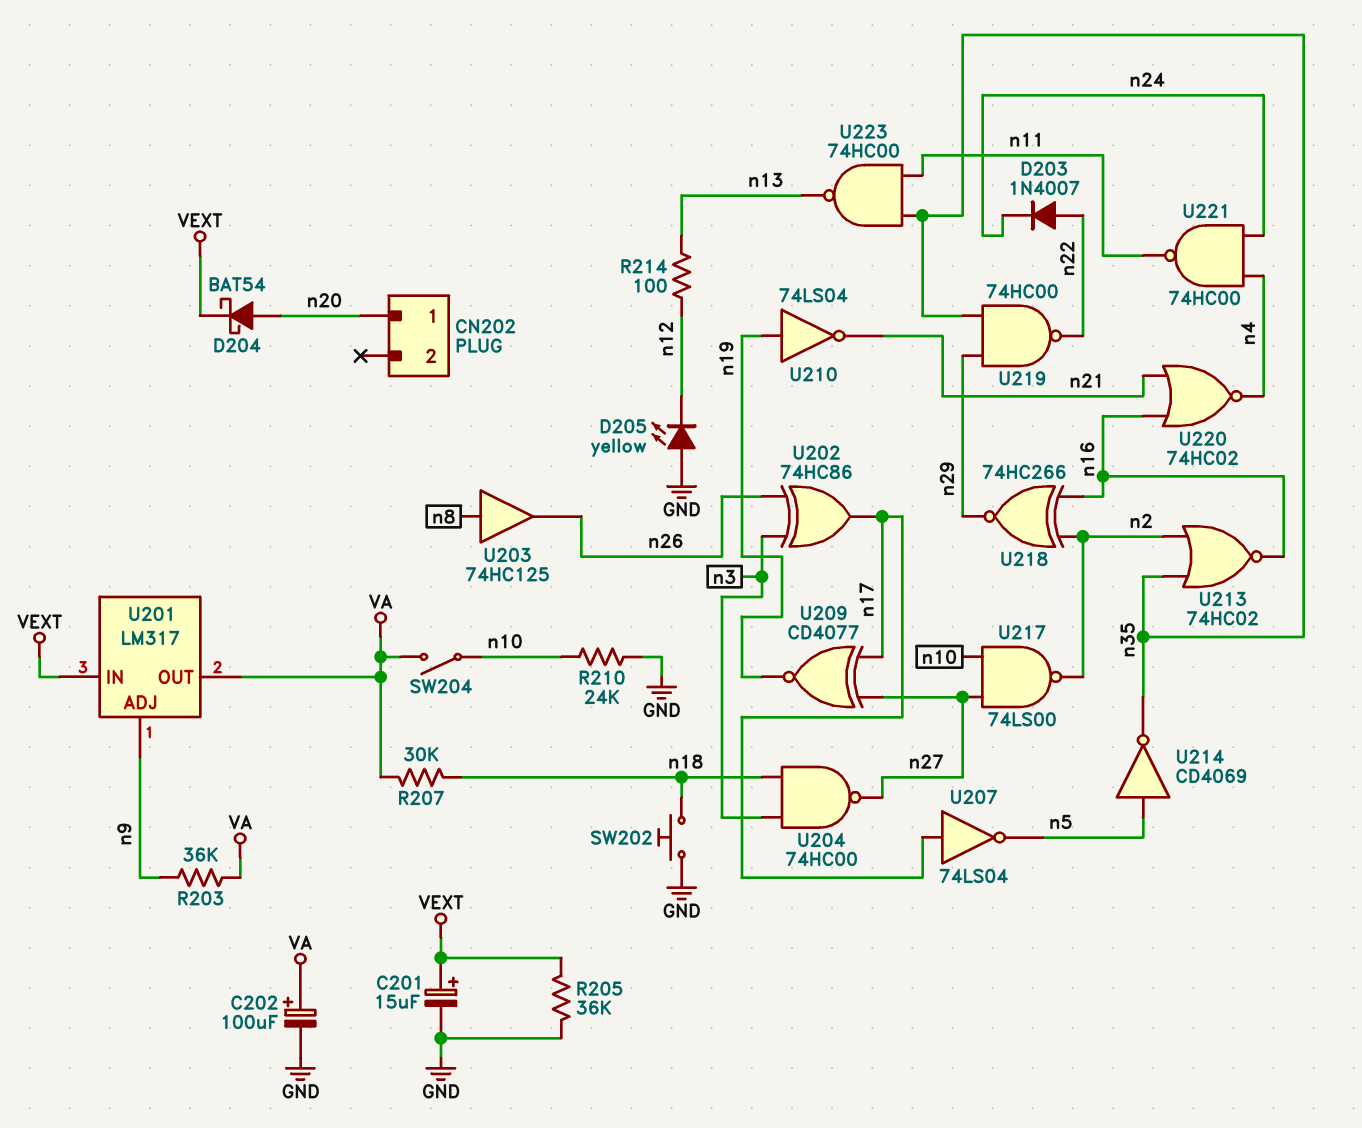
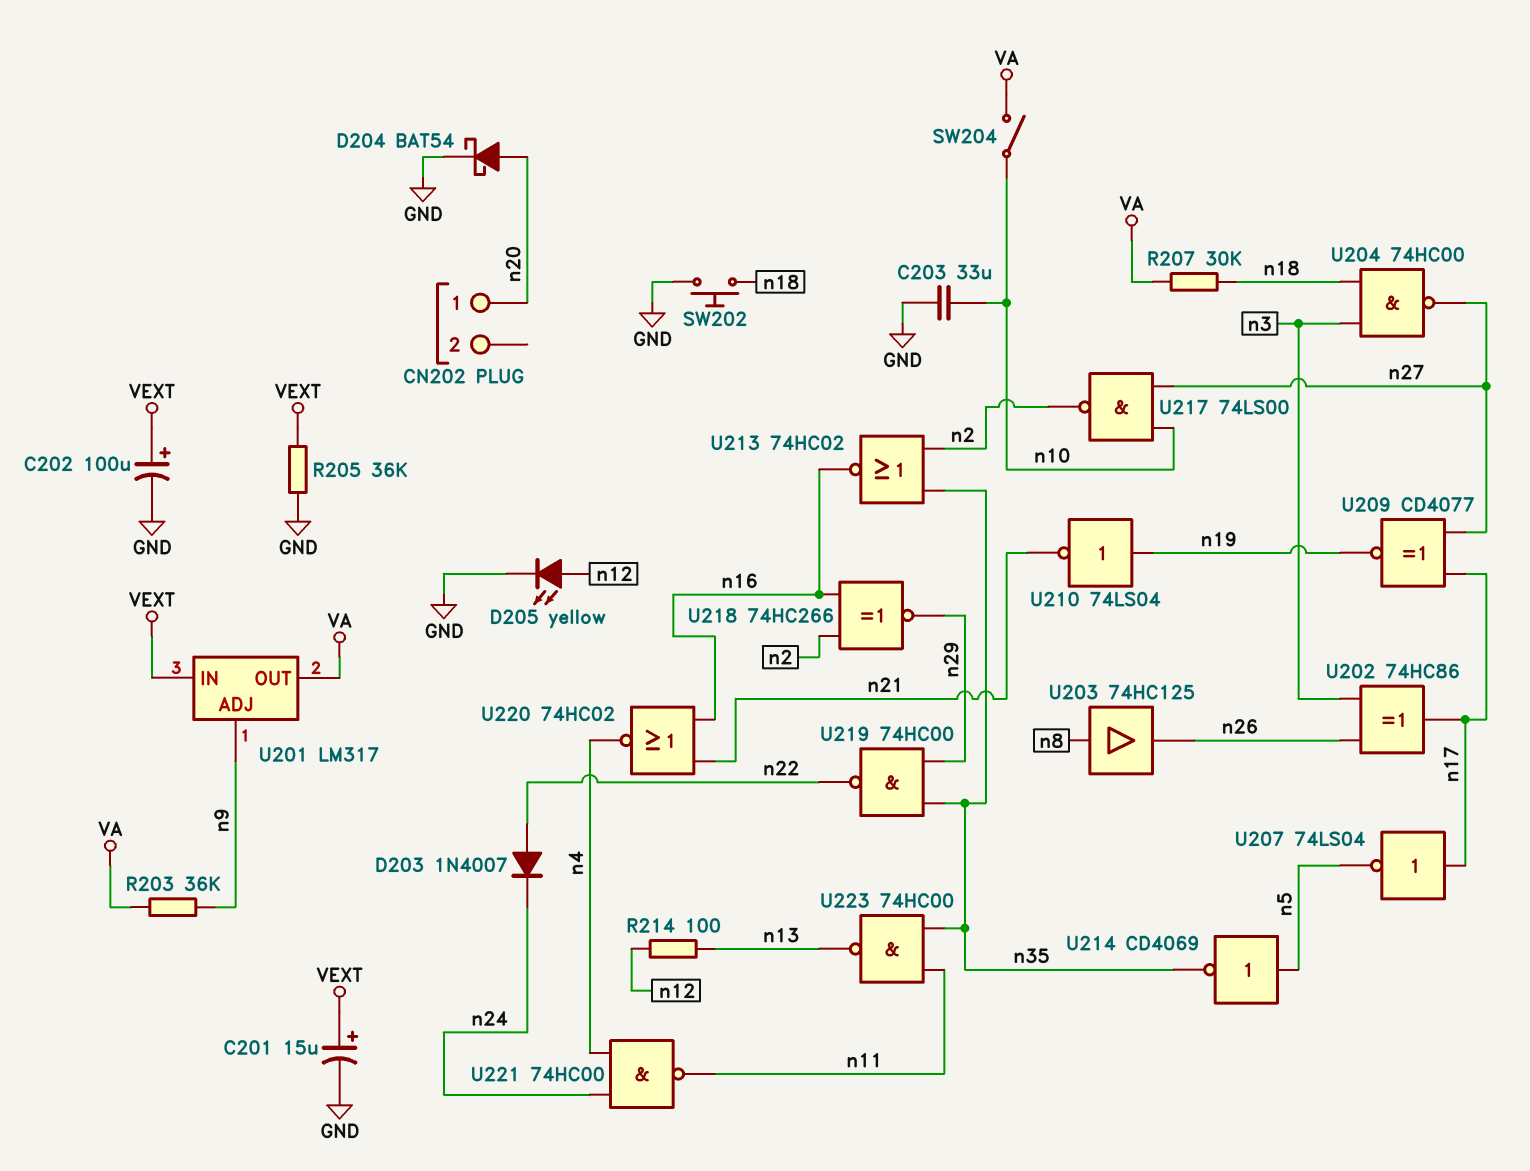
C202: 100uF (plus VA, minus GND) -> 100uF (plus VEXT, minus GND)
C203: none -> 33uF (GND, n10)
D204: schottky BAT54 (A n20, K VEXT) -> schottky BAT54 (A n20, K GND)
D205: LED yellow (A GND, K n12) -> LED yellow (A n12, K GND)
R210: 24k (GND, n10) -> none

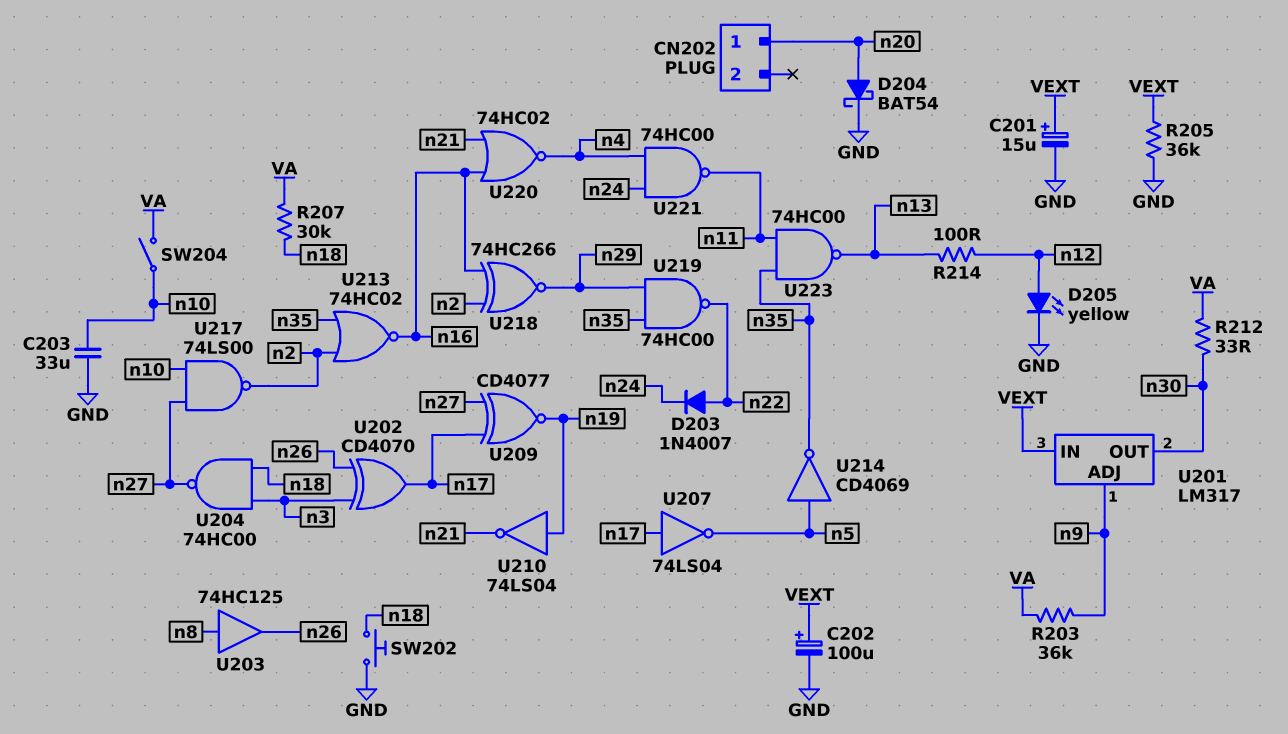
R212: none -> 33 (VA, n30)
U201 pin OUT: VA -> n30
U202: XOR 74HC86 (in n3, in n26, out n17) -> XOR CD4070 (in n3, in n26, out n17)

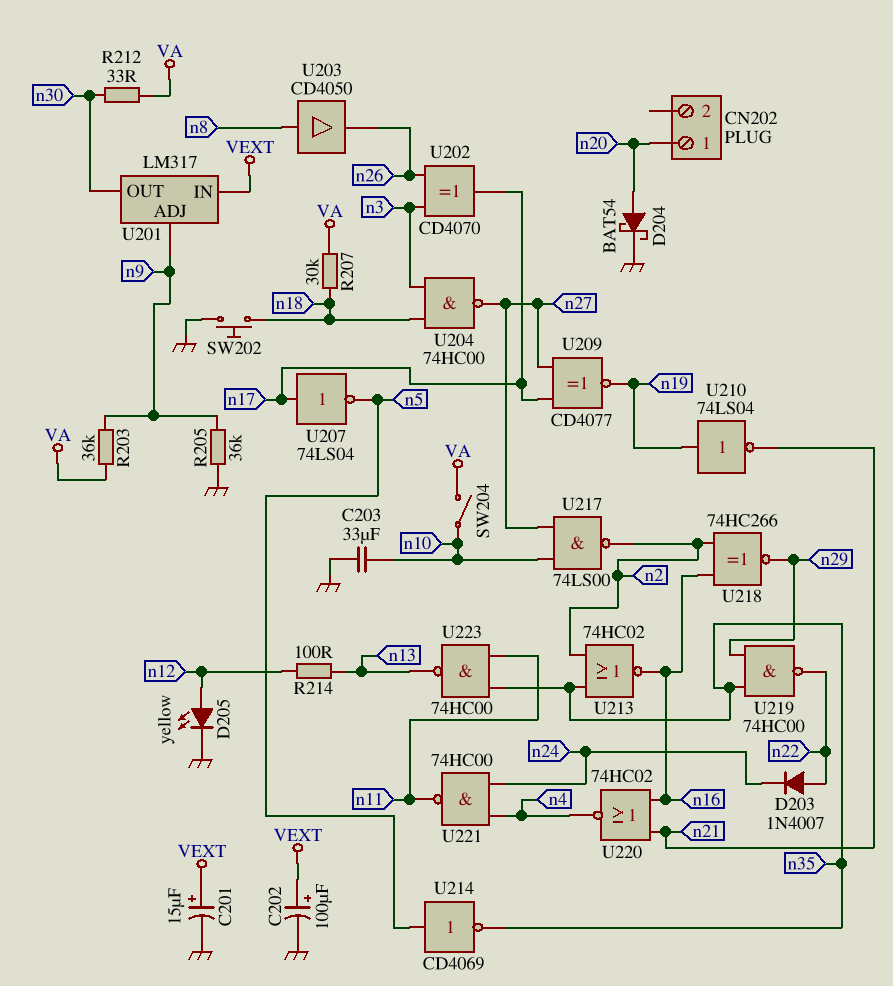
R205: 36k (GND, VEXT) -> 36k (GND, n9)
U203: buffer 74HC125 (in n8, out n26) -> buffer CD4050 (in n8, out n26)

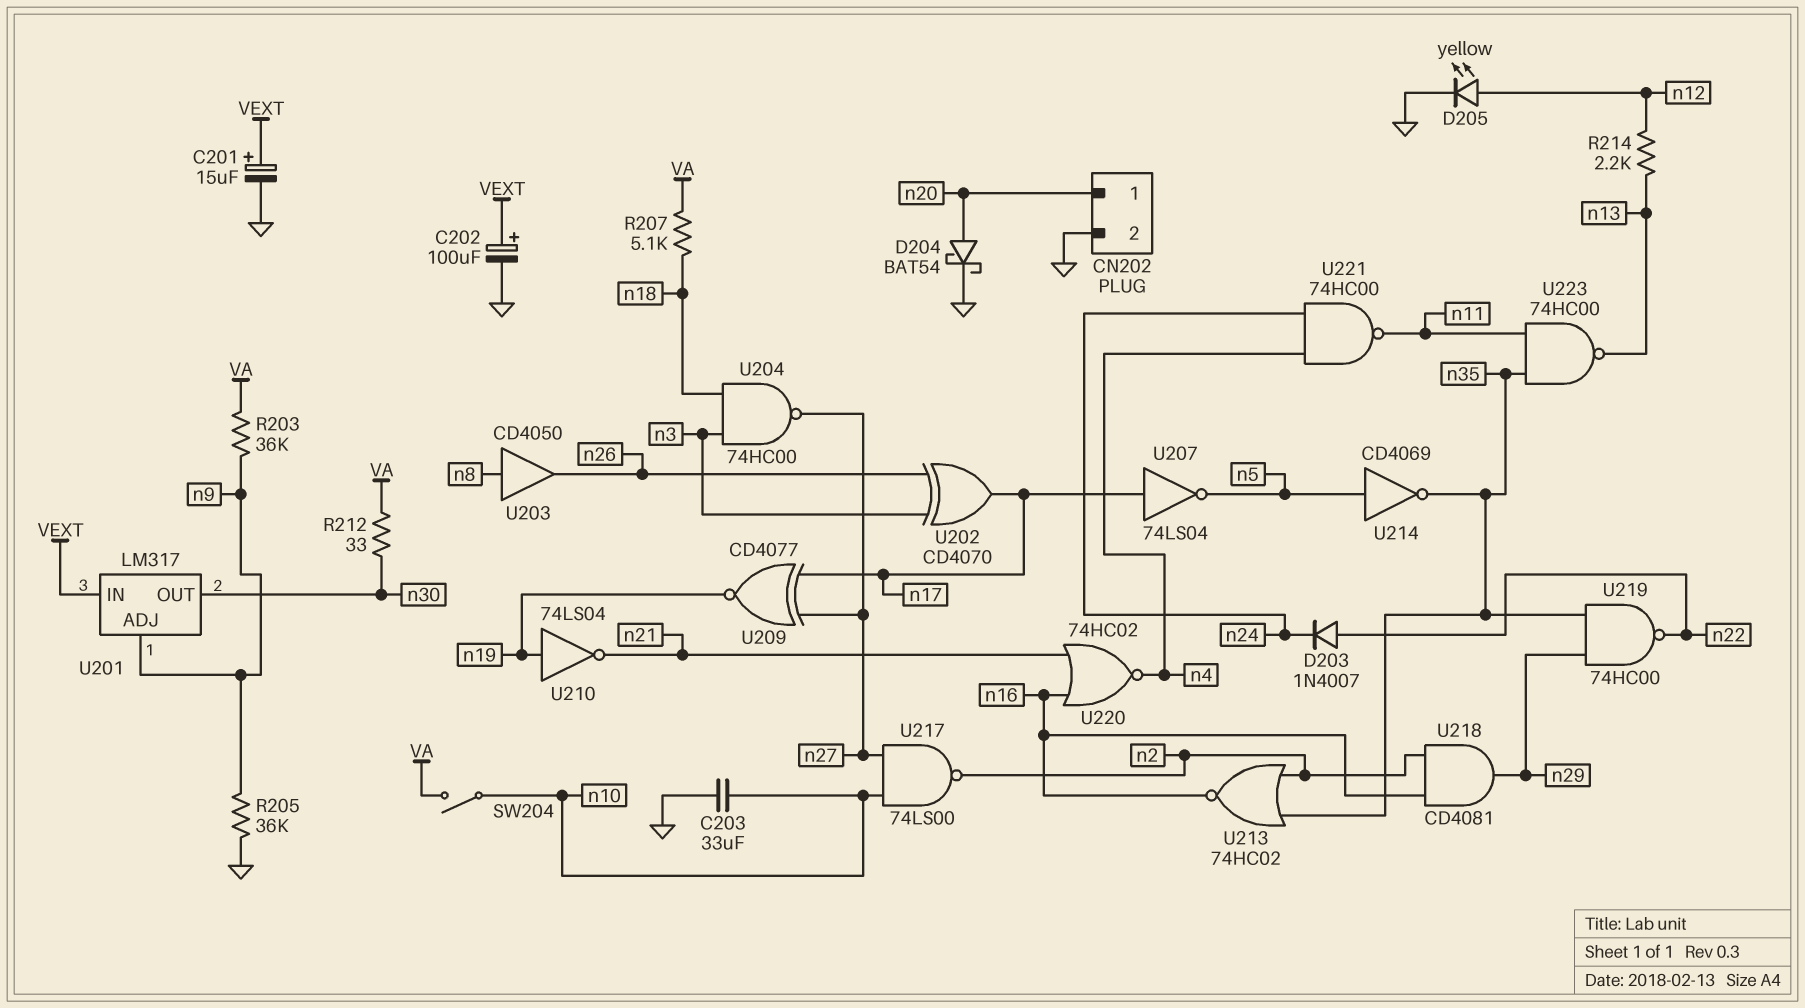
CN202 pin 2: none -> GND
R207: 30k (VA, n18) -> 5.1k (VA, n18)
R214: 100 (n12, n13) -> 2.2k (n12, n13)
SW202: button (GND, n18) -> none
U218: XNOR 74HC266 (in n2, in n16, out n29) -> AND CD4081 (in n2, in n16, out n29)

